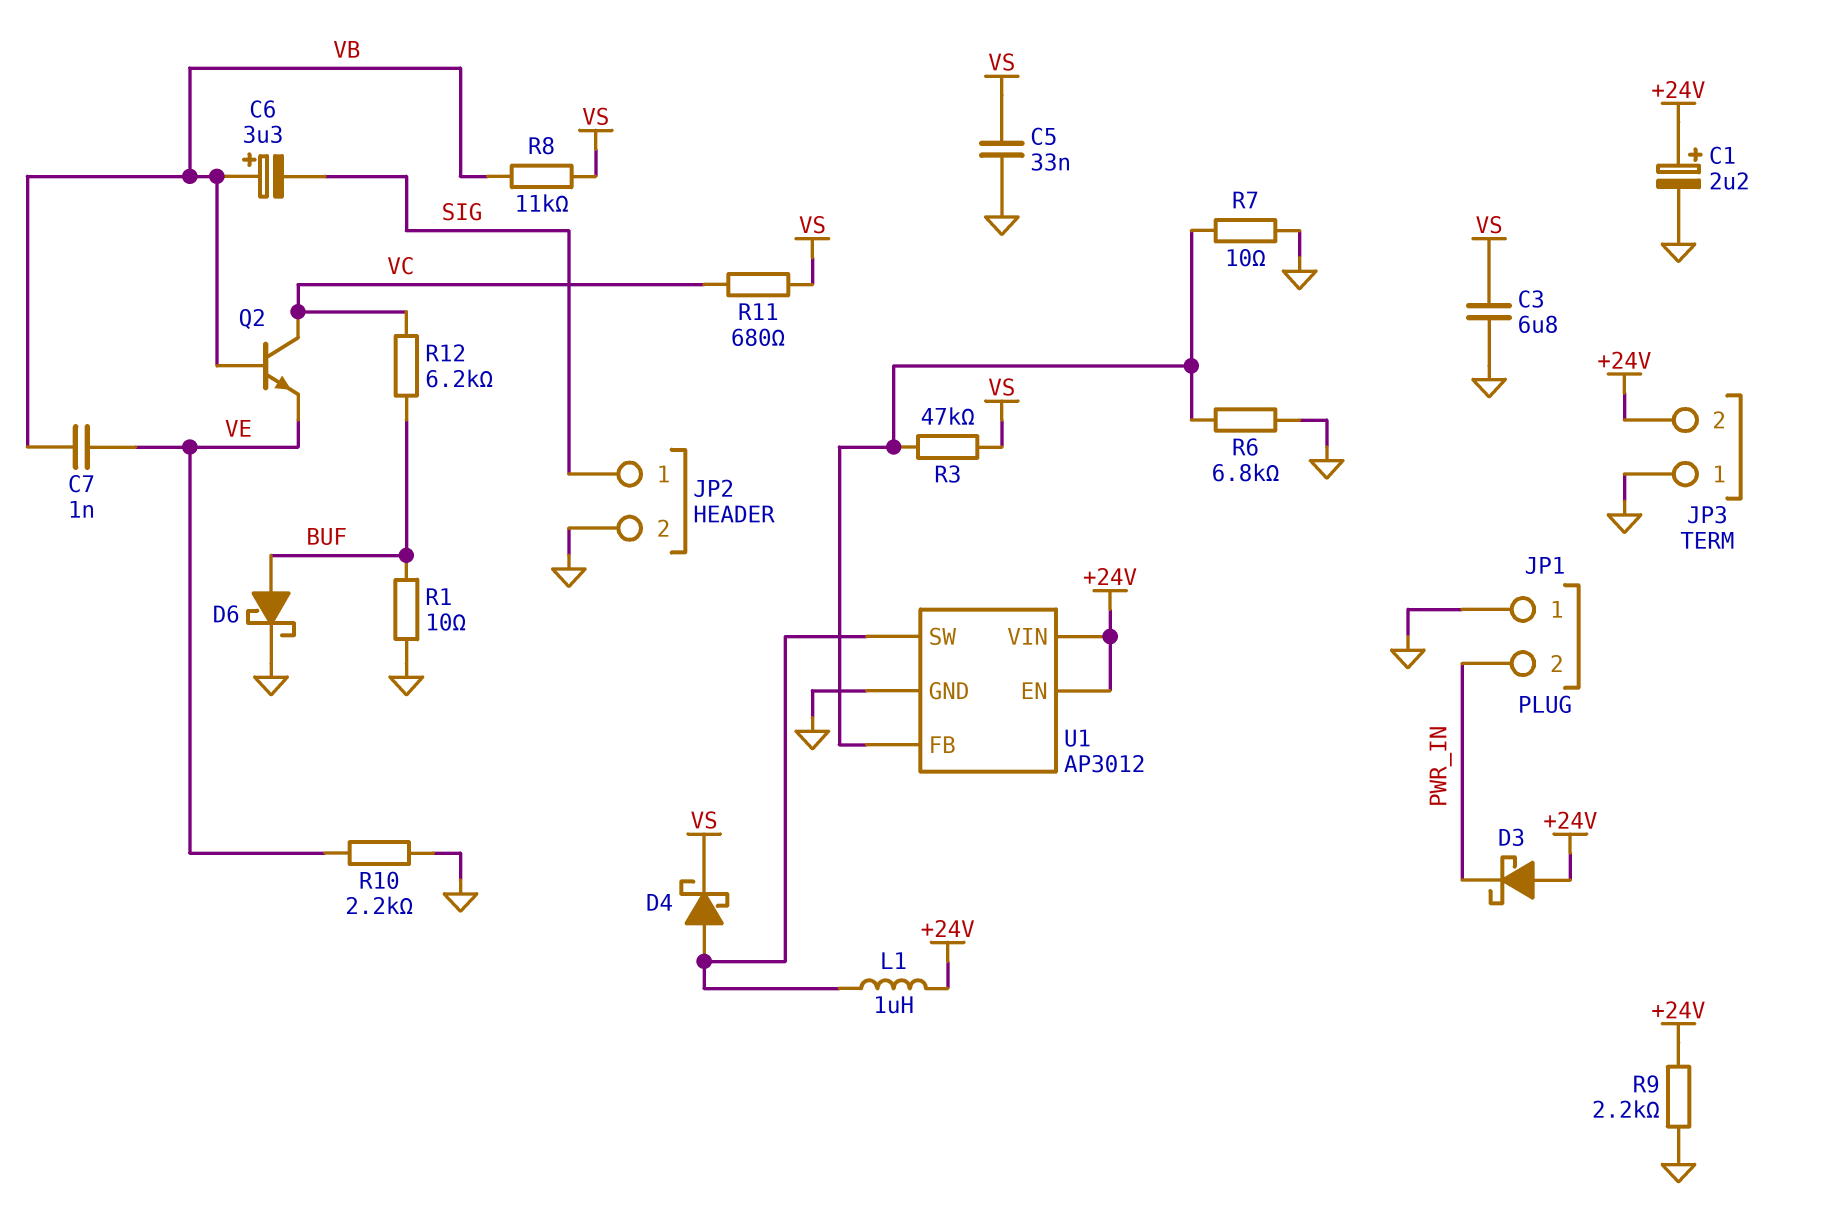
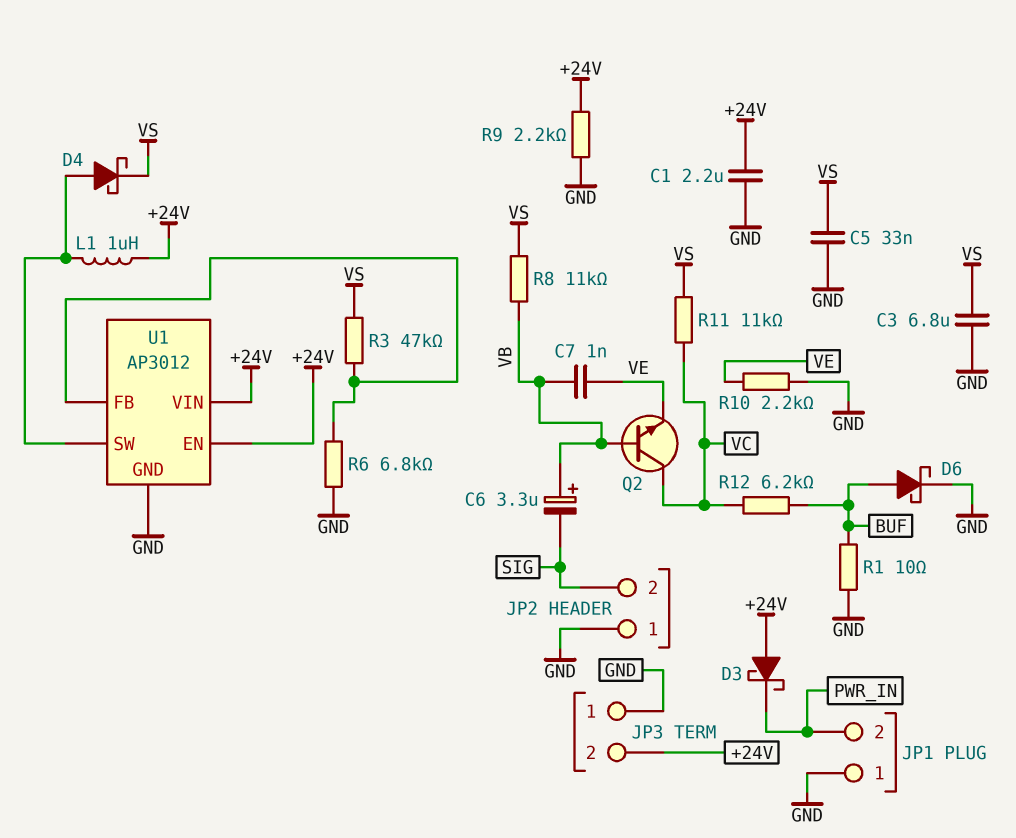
C1: 2.2uF (plus +24V, minus GND) -> 2.2uF (+24V, GND)
JP2 pin 1: SIG -> GND
JP2 pin 2: GND -> SIG
R7: 10 (GND, U1/FB) -> none
R11: 680 (VC, VS) -> 11k (VC, VS)

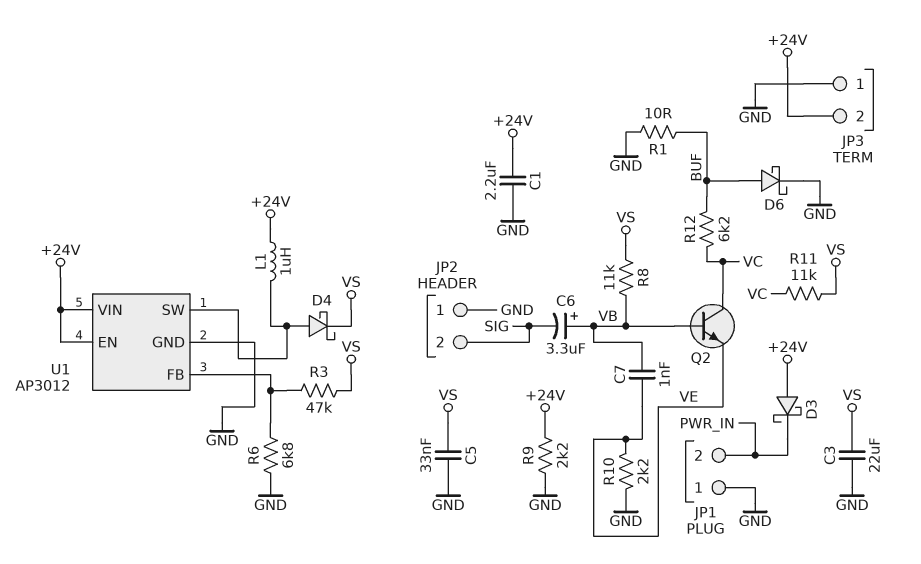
C3: 6.8uF (GND, VS) -> 22uF (GND, VS)

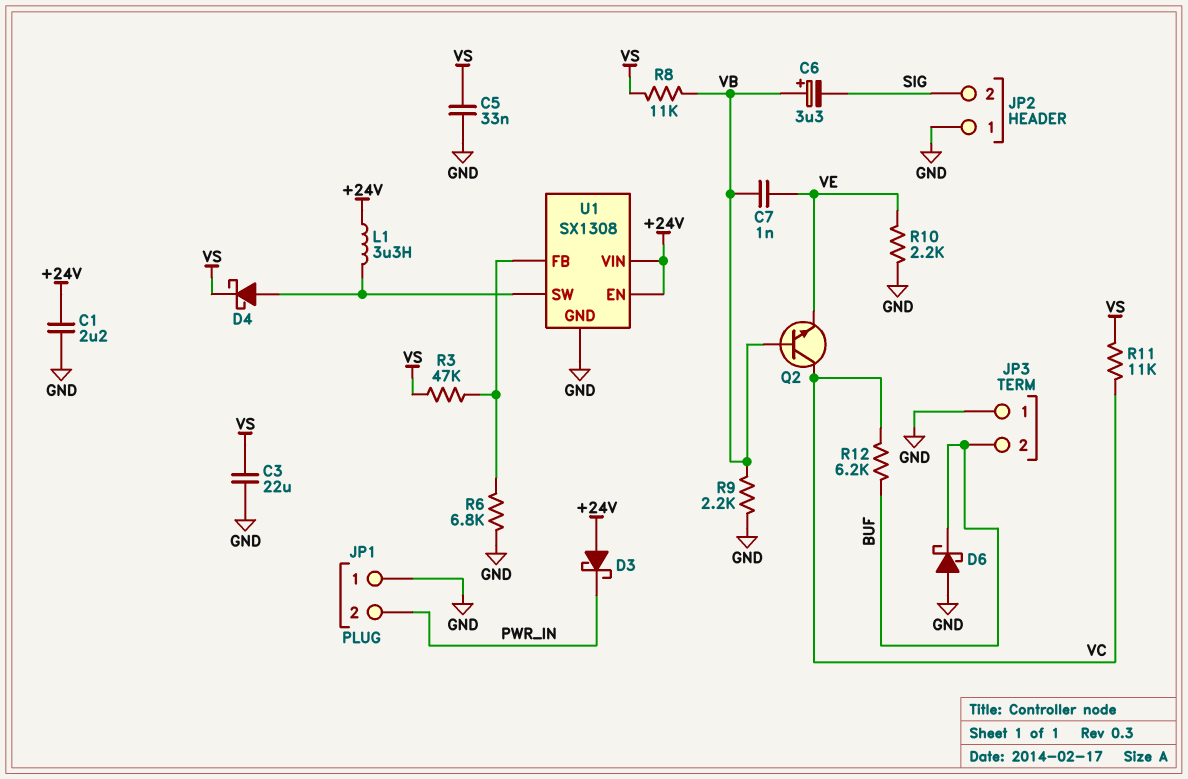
D6: schottky (A BUF, K GND) -> schottky (A GND, K BUF)
JP3 pin 2: +24V -> BUF
L1: 1uH (+24V, U1/SW) -> 3.3uH (+24V, U1/SW)
R1: 10 (BUF, GND) -> none
R9: 2.2k (+24V, GND) -> 2.2k (GND, VB)
U1: AP3012 -> SX1308

